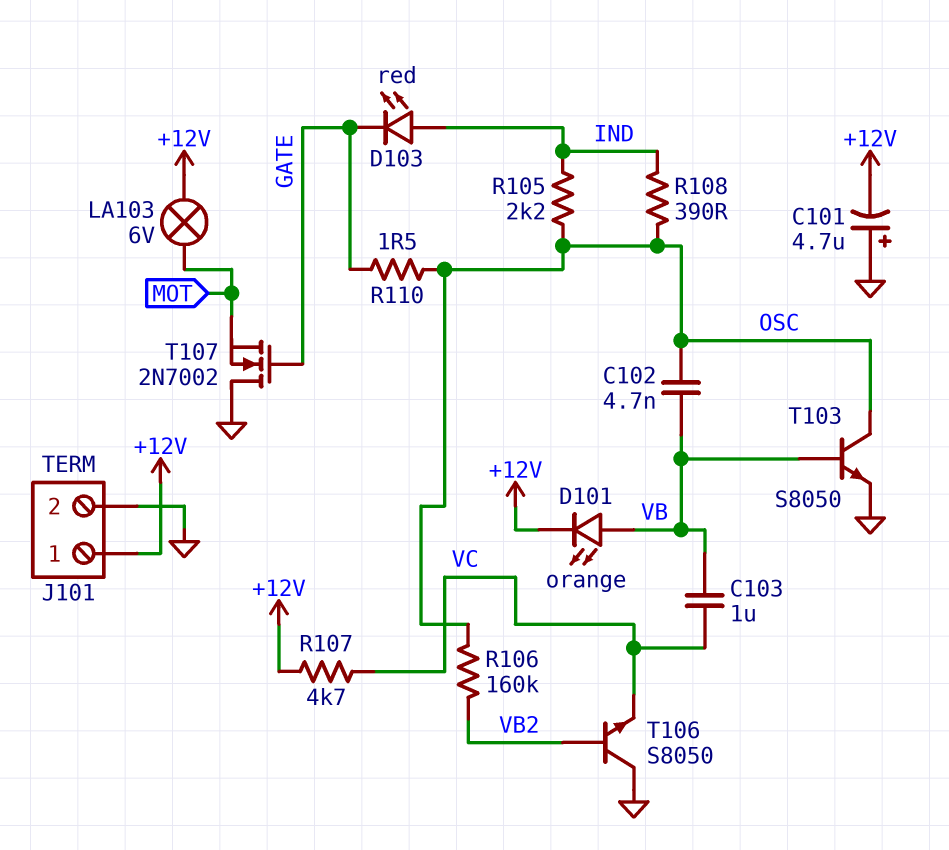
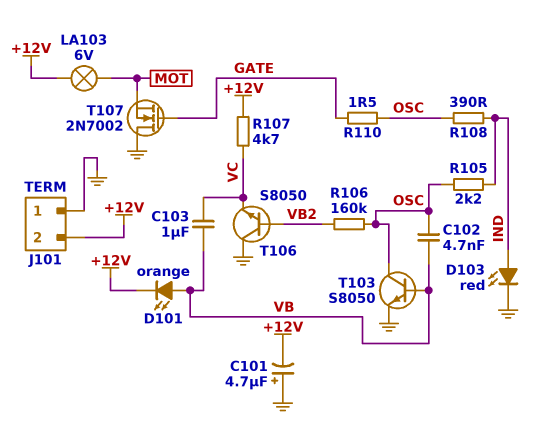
D103: LED red (A IND, K GATE) -> LED red (A IND, K GND)
J101 pin 1: +12V -> GND
J101 pin 2: GND -> +12V

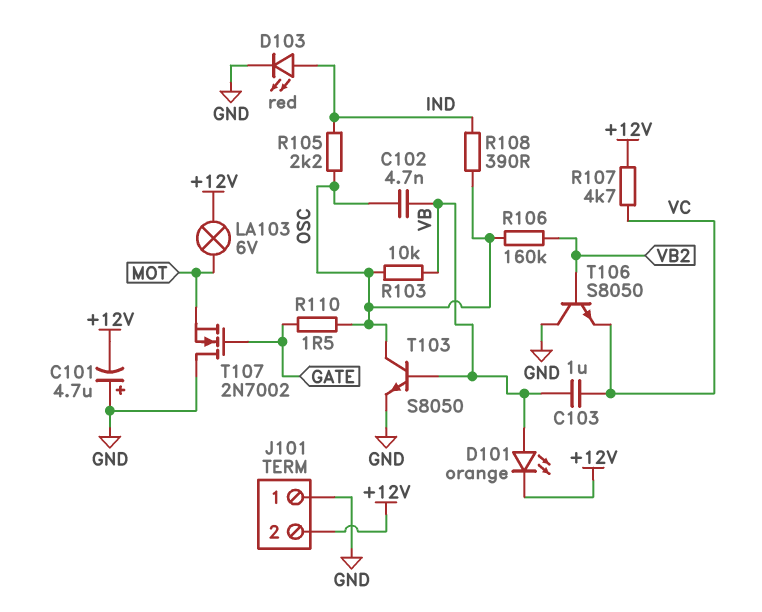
R103: none -> 10k (OSC, VB)

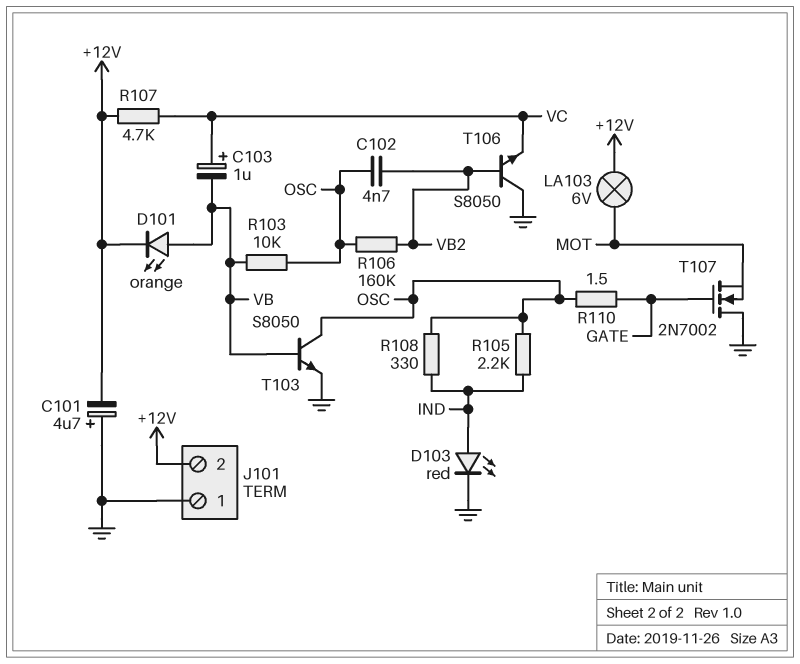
C102: 4.7nF (OSC, VB) -> 4.7nF (OSC, VB2)
C103: 1uF (VB, VC) -> 1uF (plus VC, minus VB)
R108: 390 (IND, OSC) -> 330 (IND, OSC)

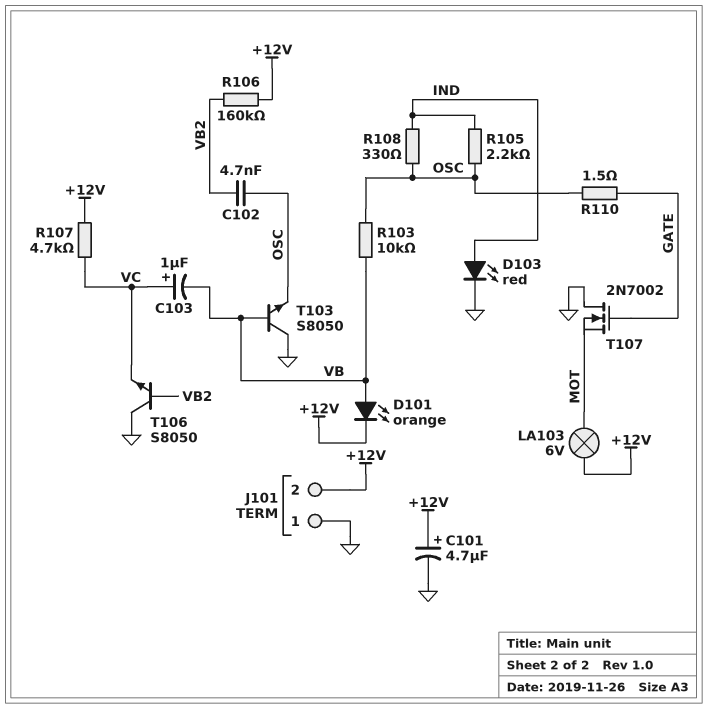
C101: 4.7uF (plus GND, minus +12V) -> 4.7uF (plus +12V, minus GND)
R106: 160k (OSC, VB2) -> 160k (+12V, VB2)
T103: NPN S8050 (B VB, C OSC, E GND) -> NPN S8050 (B VB, C GND, E OSC)

